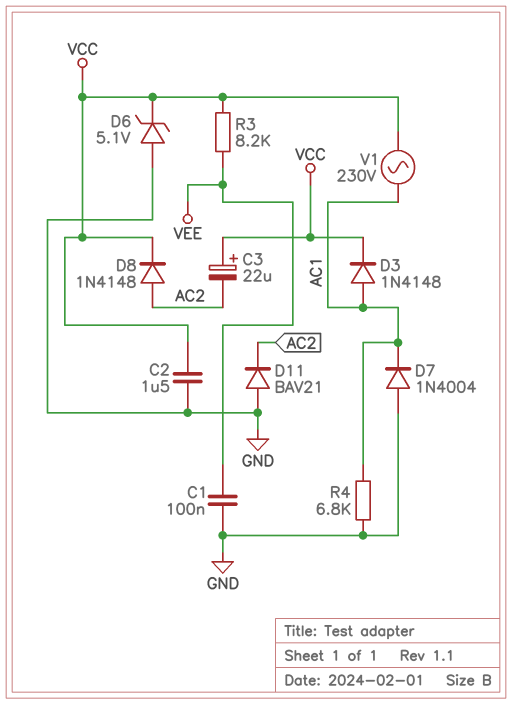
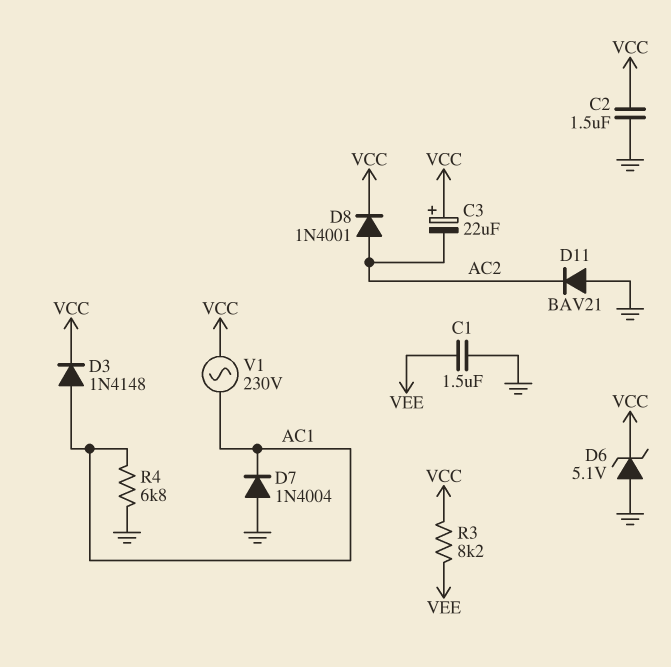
C1: 100nF (GND, VEE) -> 1.5uF (GND, VEE)
D8: diode 1N4148 (A AC2, K VCC) -> diode 1N4001 (A AC2, K VCC)

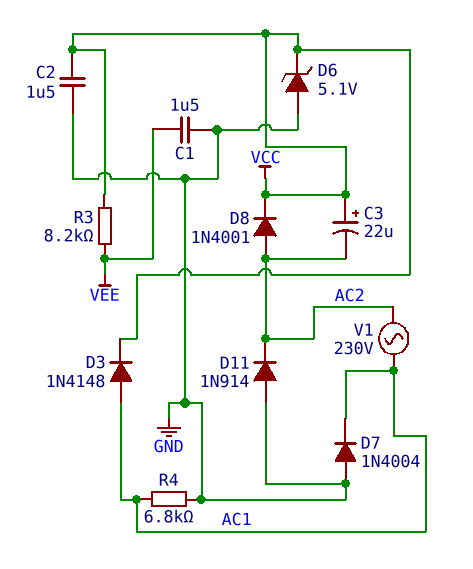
D11: diode BAV21 (A GND, K AC2) -> diode 1N914 (A GND, K AC2)
V1: AC 230V (AC1, VCC) -> AC 230V (AC1, AC2)

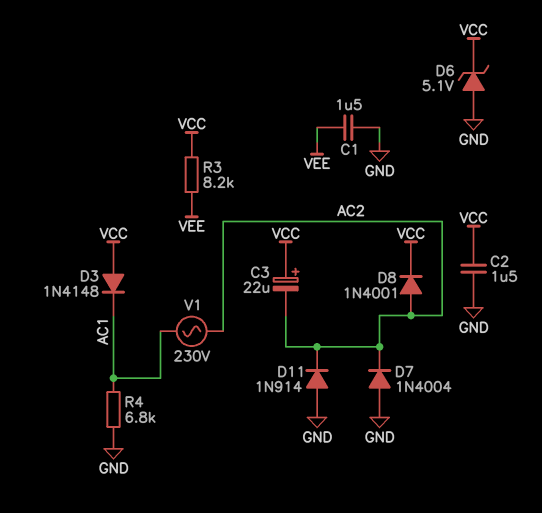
D3: diode 1N4148 (A AC1, K VCC) -> diode 1N4148 (A VCC, K AC1)
D7: diode 1N4004 (A GND, K AC1) -> diode 1N4004 (A GND, K AC2)

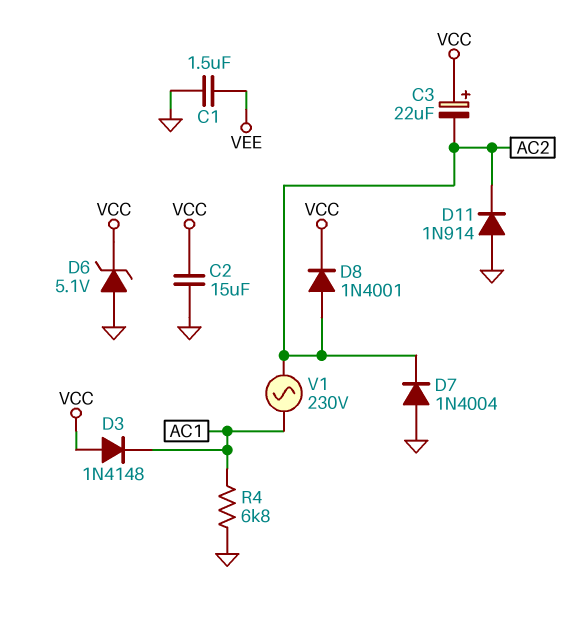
C2: 1.5uF (GND, VCC) -> 15uF (GND, VCC)
R3: 8.2k (VCC, VEE) -> none

